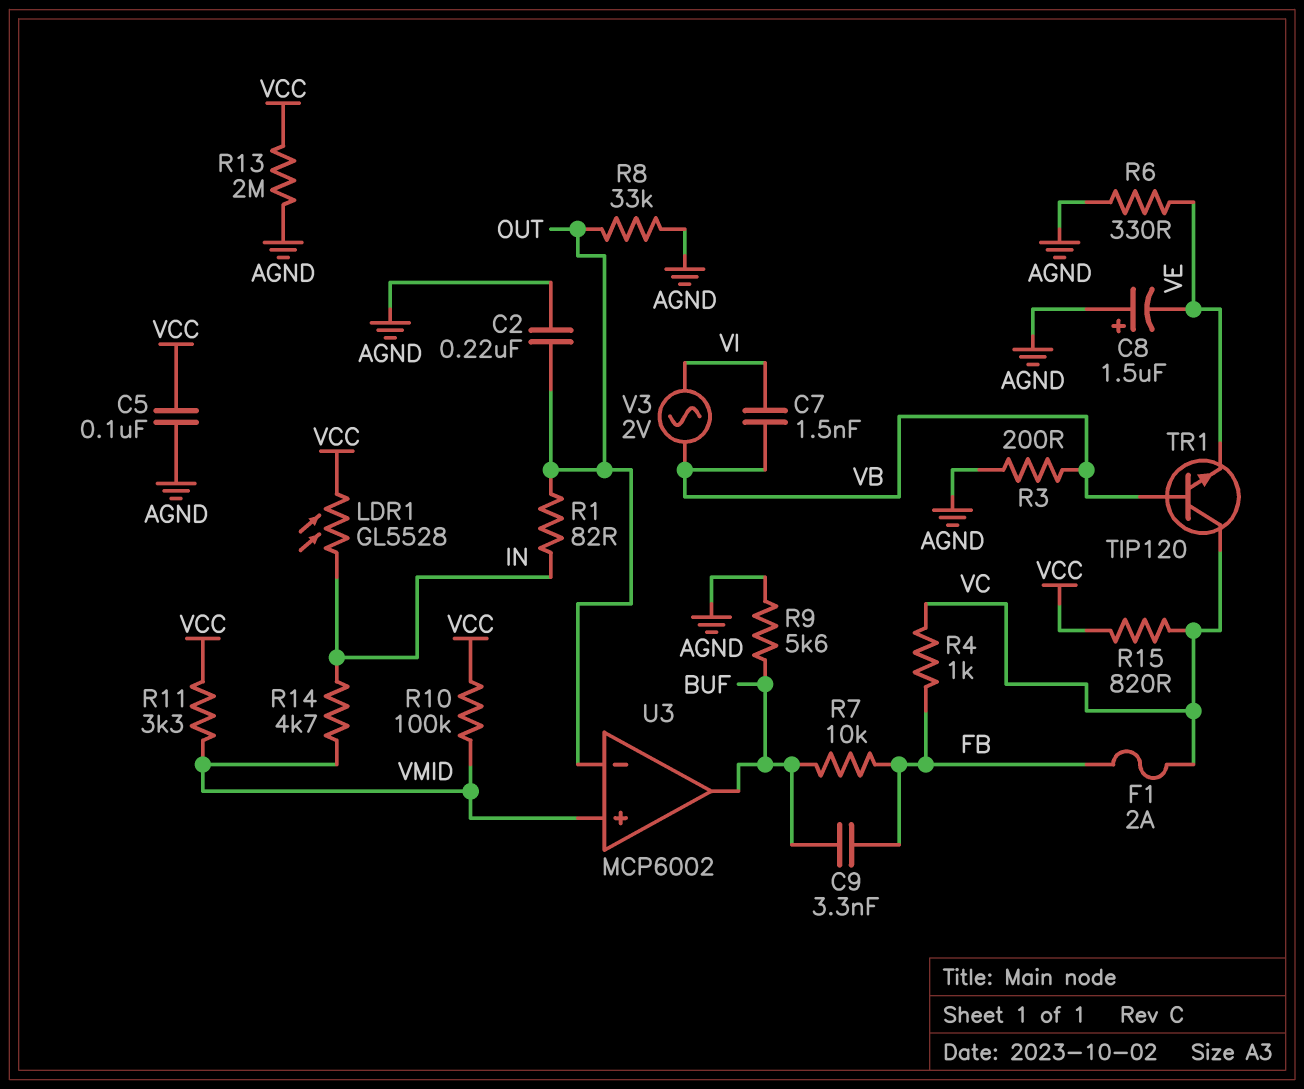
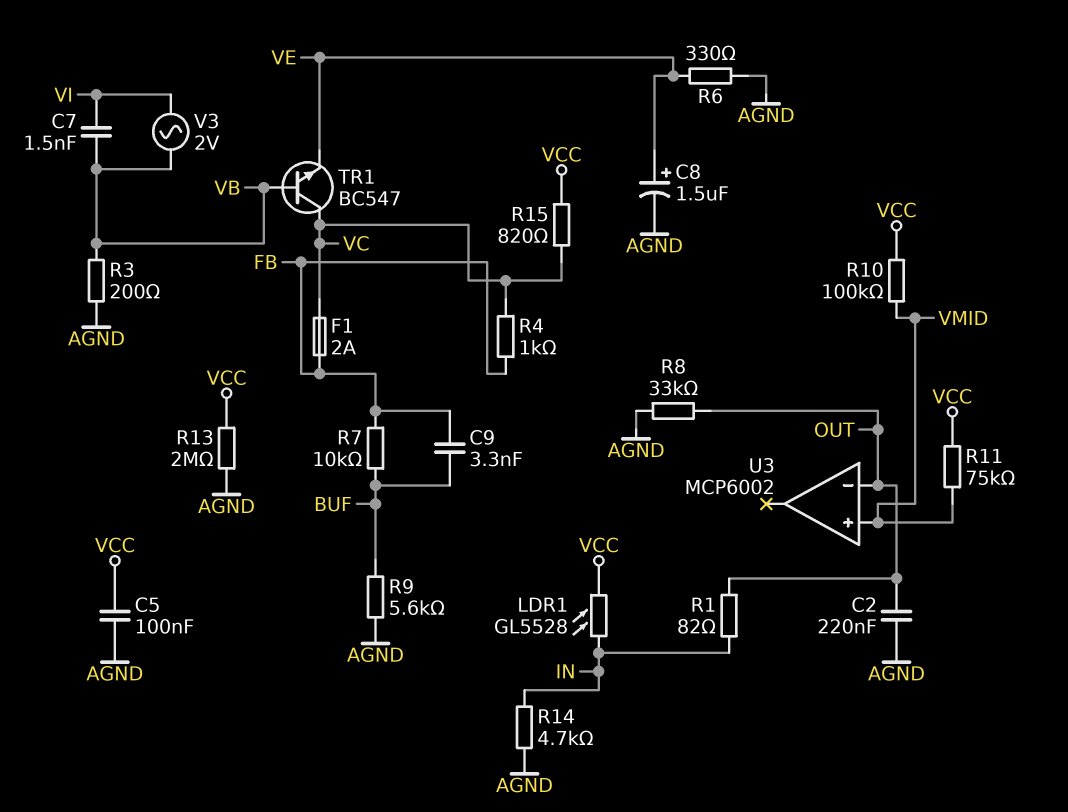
C8: 1.5uF (plus AGND, minus VE) -> 1.5uF (plus VE, minus AGND)
R11: 3.3k (VCC, VMID) -> 75k (VCC, VMID)
R14: 4.7k (IN, VMID) -> 4.7k (AGND, IN)
TR1: NPN TIP120 (B VB, C VC, E VE) -> NPN BC547 (B VB, C VC, E VE)
U3 pin out: BUF -> none

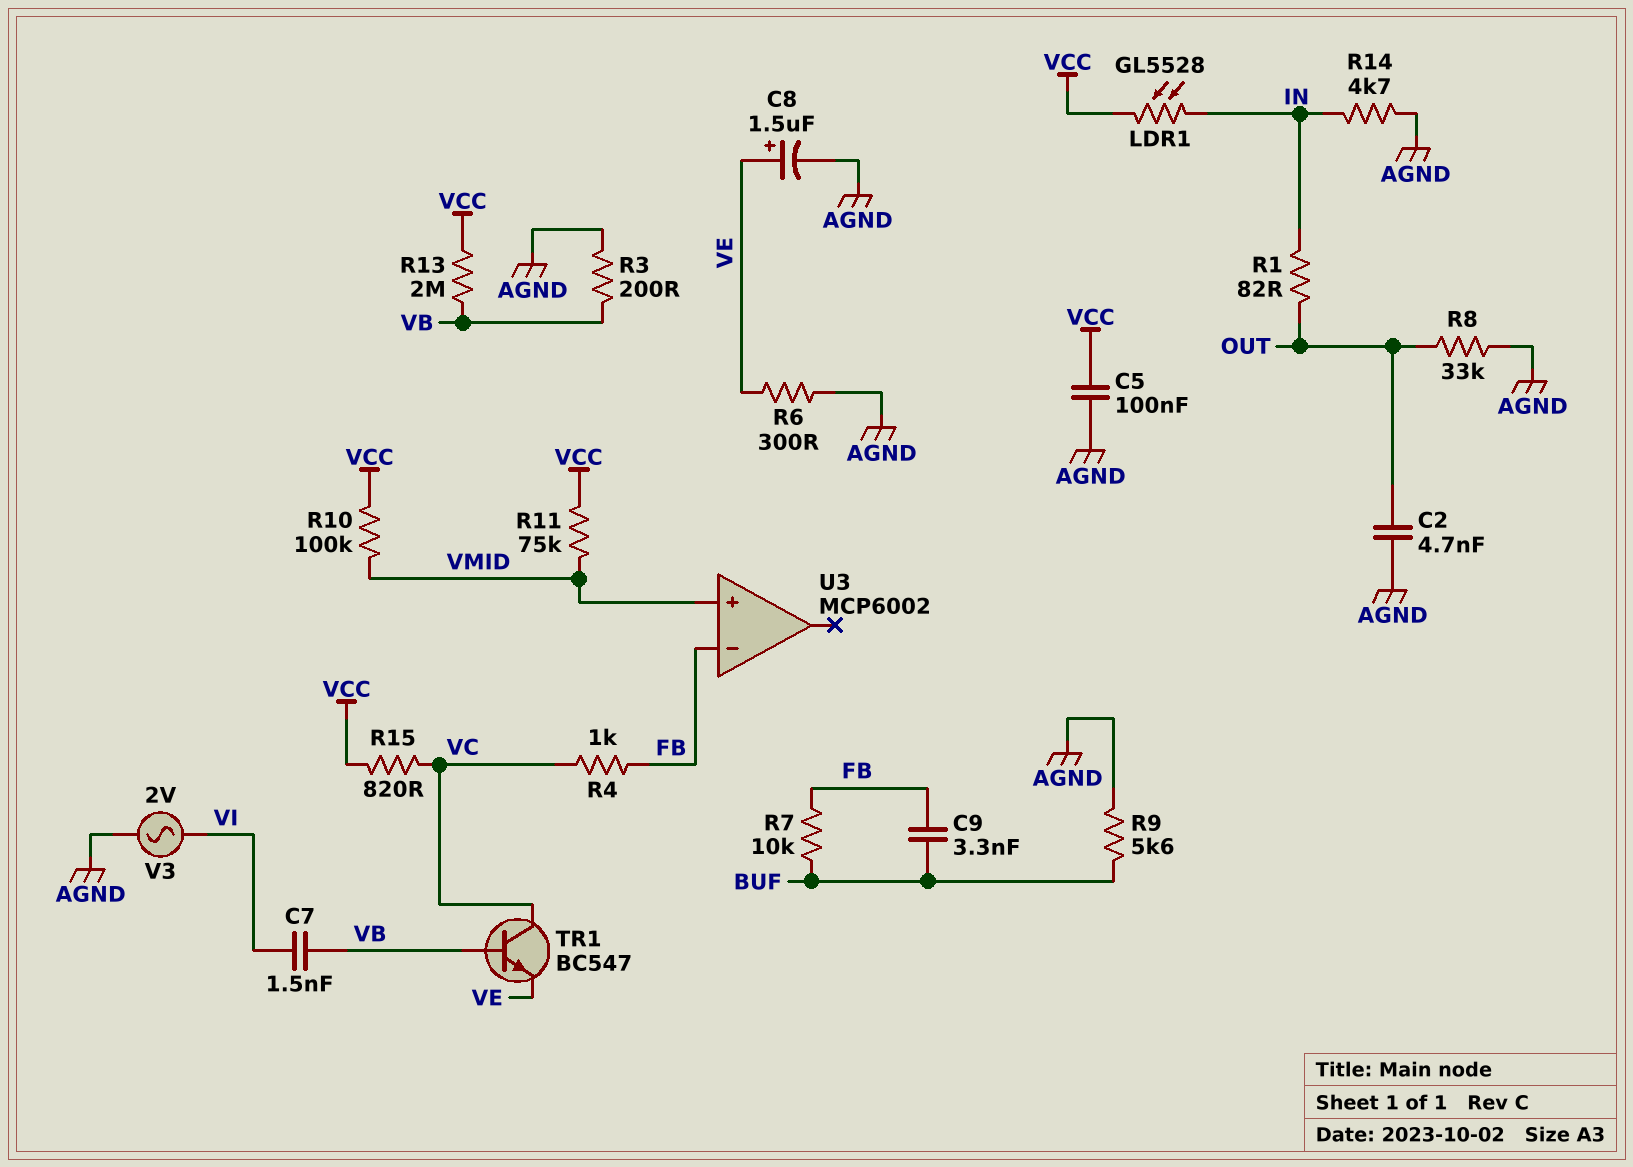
C2: 220nF (AGND, OUT) -> 4.7nF (AGND, OUT)
F1: 2A (FB, VC) -> none
R6: 330 (AGND, VE) -> 300 (AGND, VE)
R13: 2M (AGND, VCC) -> 2M (VB, VCC)
U3 pin in-: OUT -> FB
V3: AC 2V (VB, VI) -> AC 2V (AGND, VI)

